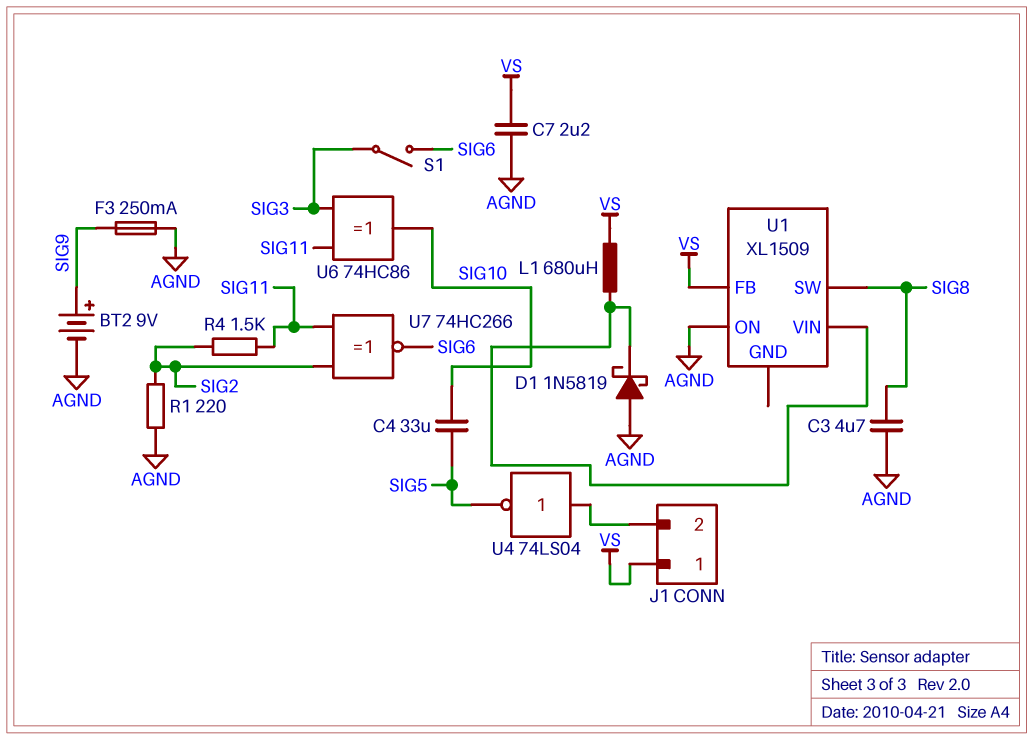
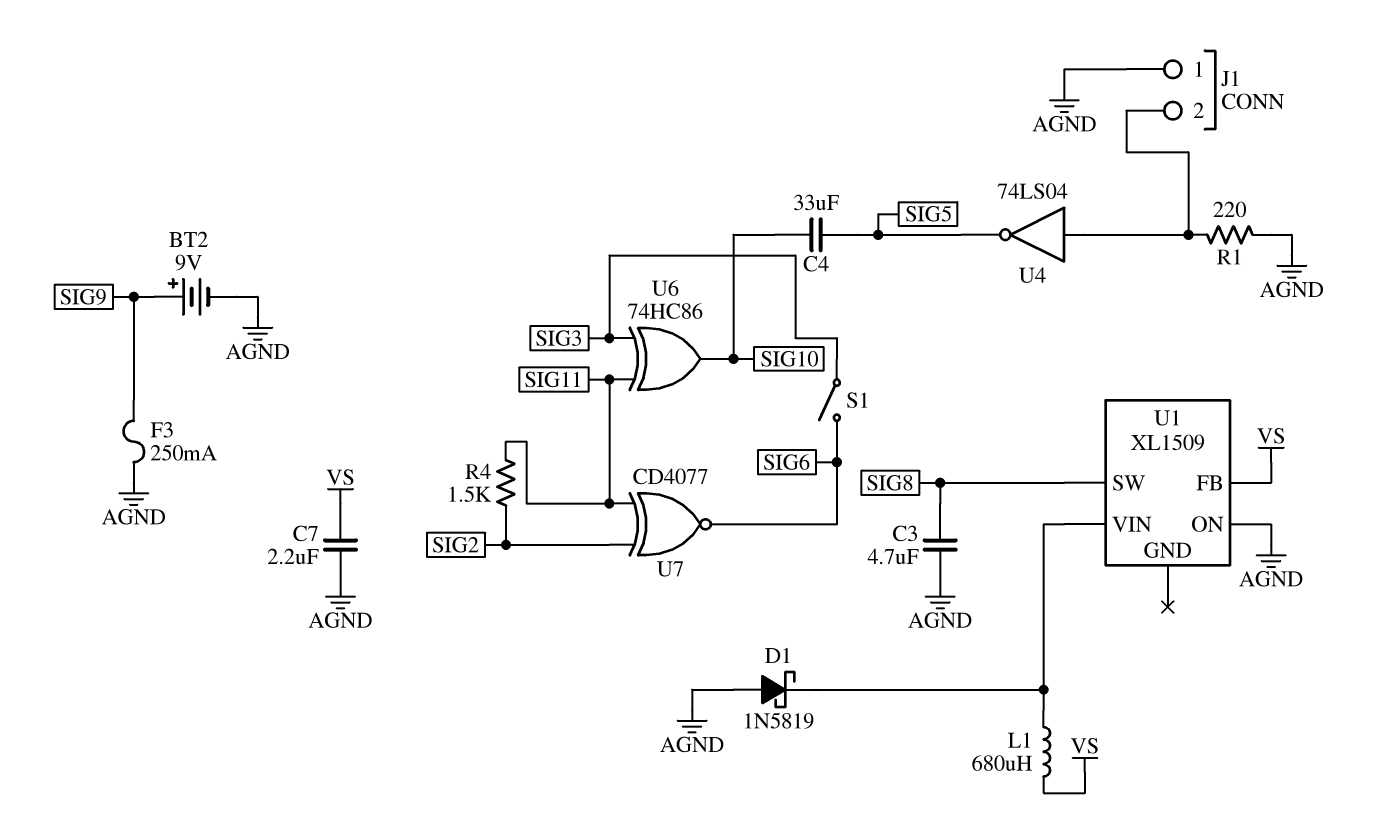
J1 pin 1: VS -> AGND
R1: 220 (AGND, SIG2) -> 220 (AGND, J1/2)
U7: XNOR 74HC266 (in SIG2, in SIG11, out SIG6) -> XNOR CD4077 (in SIG2, in SIG11, out SIG6)

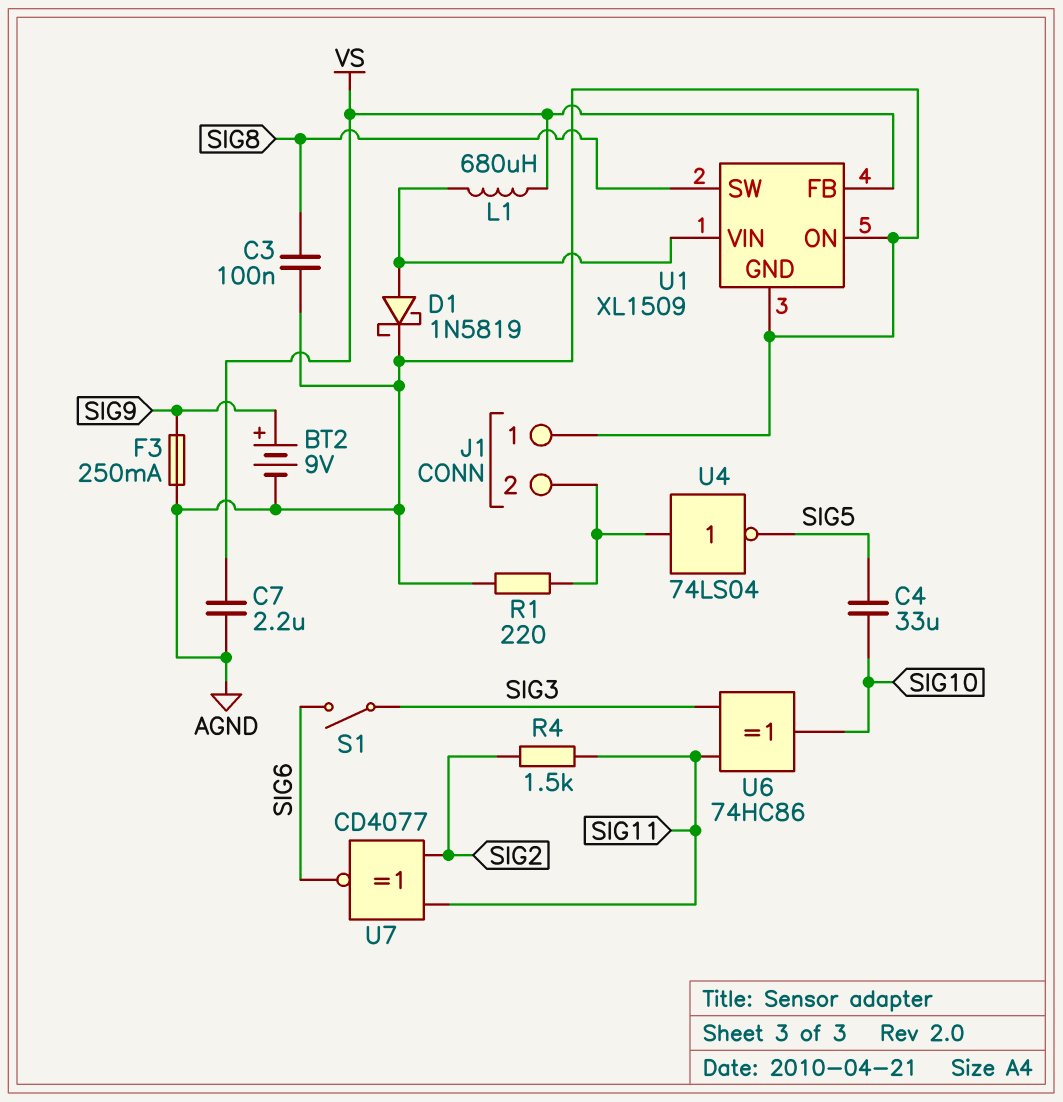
C3: 4.7uF (AGND, SIG8) -> 100nF (AGND, SIG8)
D1: schottky 1N5819 (A AGND, K U1/VIN) -> schottky 1N5819 (A U1/VIN, K AGND)
U1 pin GND: none -> AGND

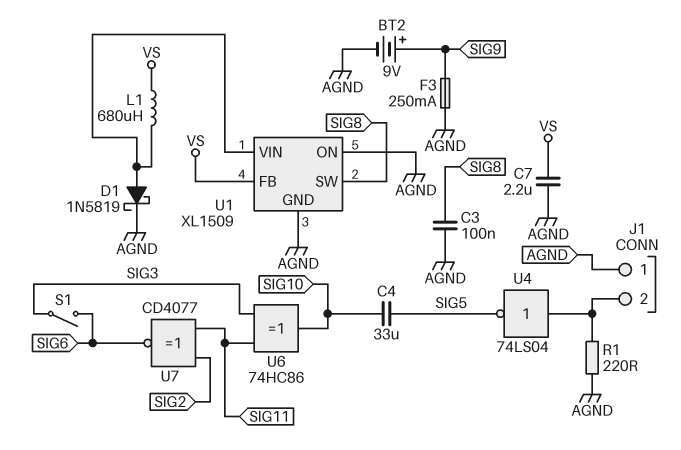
R4: 1.5k (SIG2, SIG11) -> none

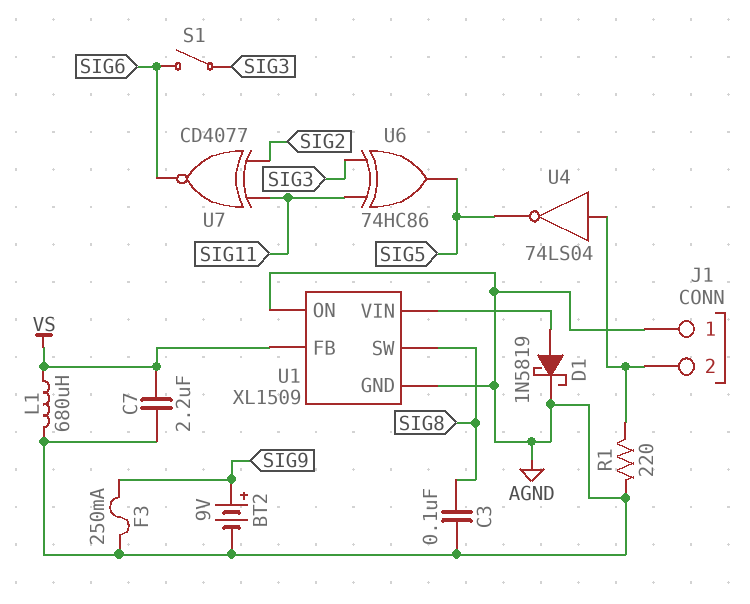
C4: 33uF (SIG5, SIG10) -> none
L1: 680uH (U1/VIN, VS) -> 680uH (AGND, VS)
U6: XOR 74HC86 (in SIG3, in SIG11, out SIG10) -> XOR 74HC86 (in SIG3, in SIG11, out SIG5)

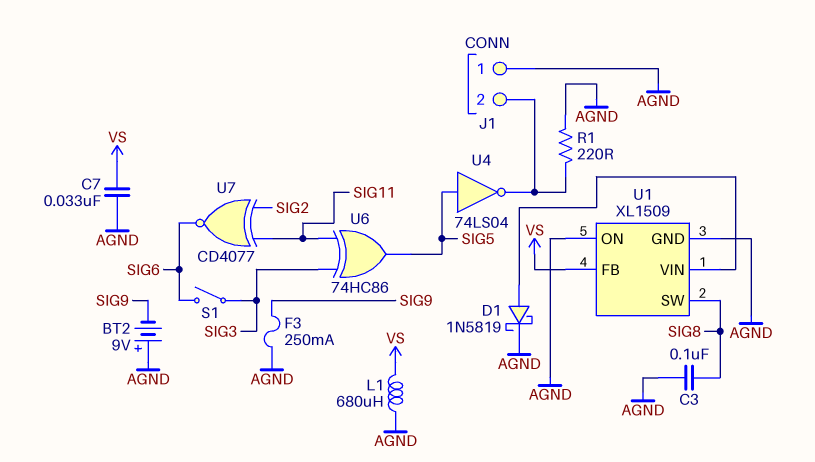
BT2: 9V (plus SIG9, minus AGND) -> 9V (plus AGND, minus SIG9)
C7: 2.2uF (AGND, VS) -> 33nF (AGND, VS)
U4: NOT 74LS04 (in J1/2, out SIG5) -> NOT 74LS04 (in SIG5, out J1/2)

